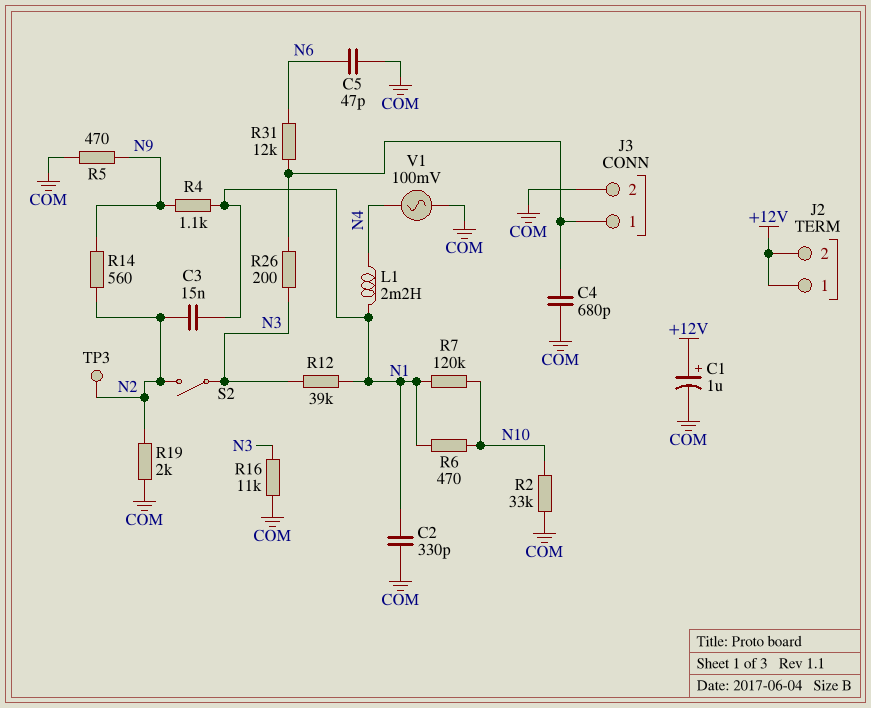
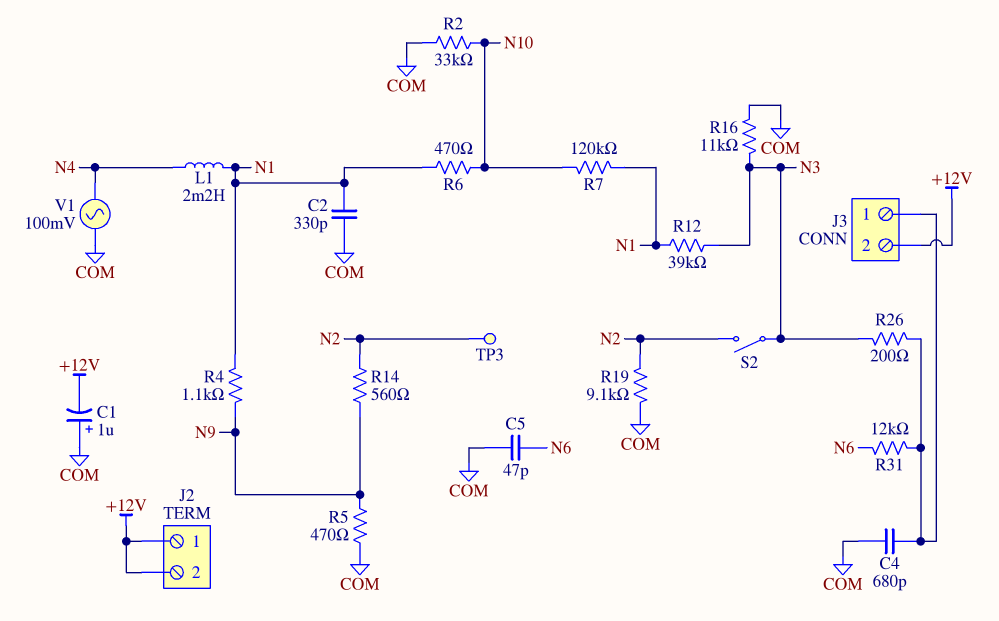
C1: 1uF (plus +12V, minus COM) -> 1uF (plus COM, minus +12V)
C3: 15nF (N1, N2) -> none
J3 pin 2: COM -> +12V
R19: 2k (COM, N2) -> 9.1k (COM, N2)

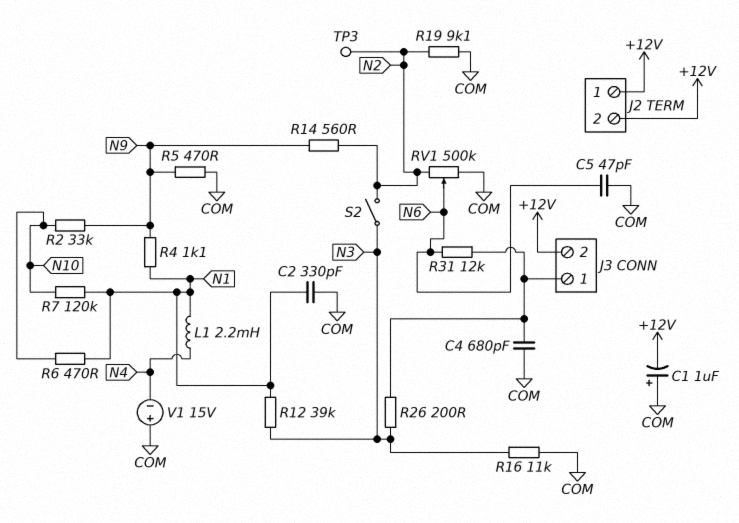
R2: 33k (COM, N10) -> 33k (N9, N10)
RV1: none -> 500k (COM, N2, wiper N6)
V1: AC 100mV (COM, N4) -> 15V (plus COM, minus N4)

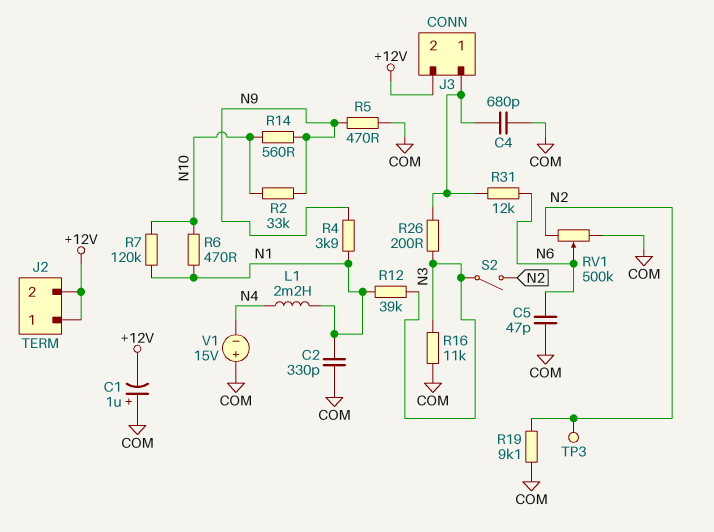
R4: 1.1k (N1, N9) -> 3.9k (N1, N9)
R14: 560 (N2, N9) -> 560 (N9, N10)

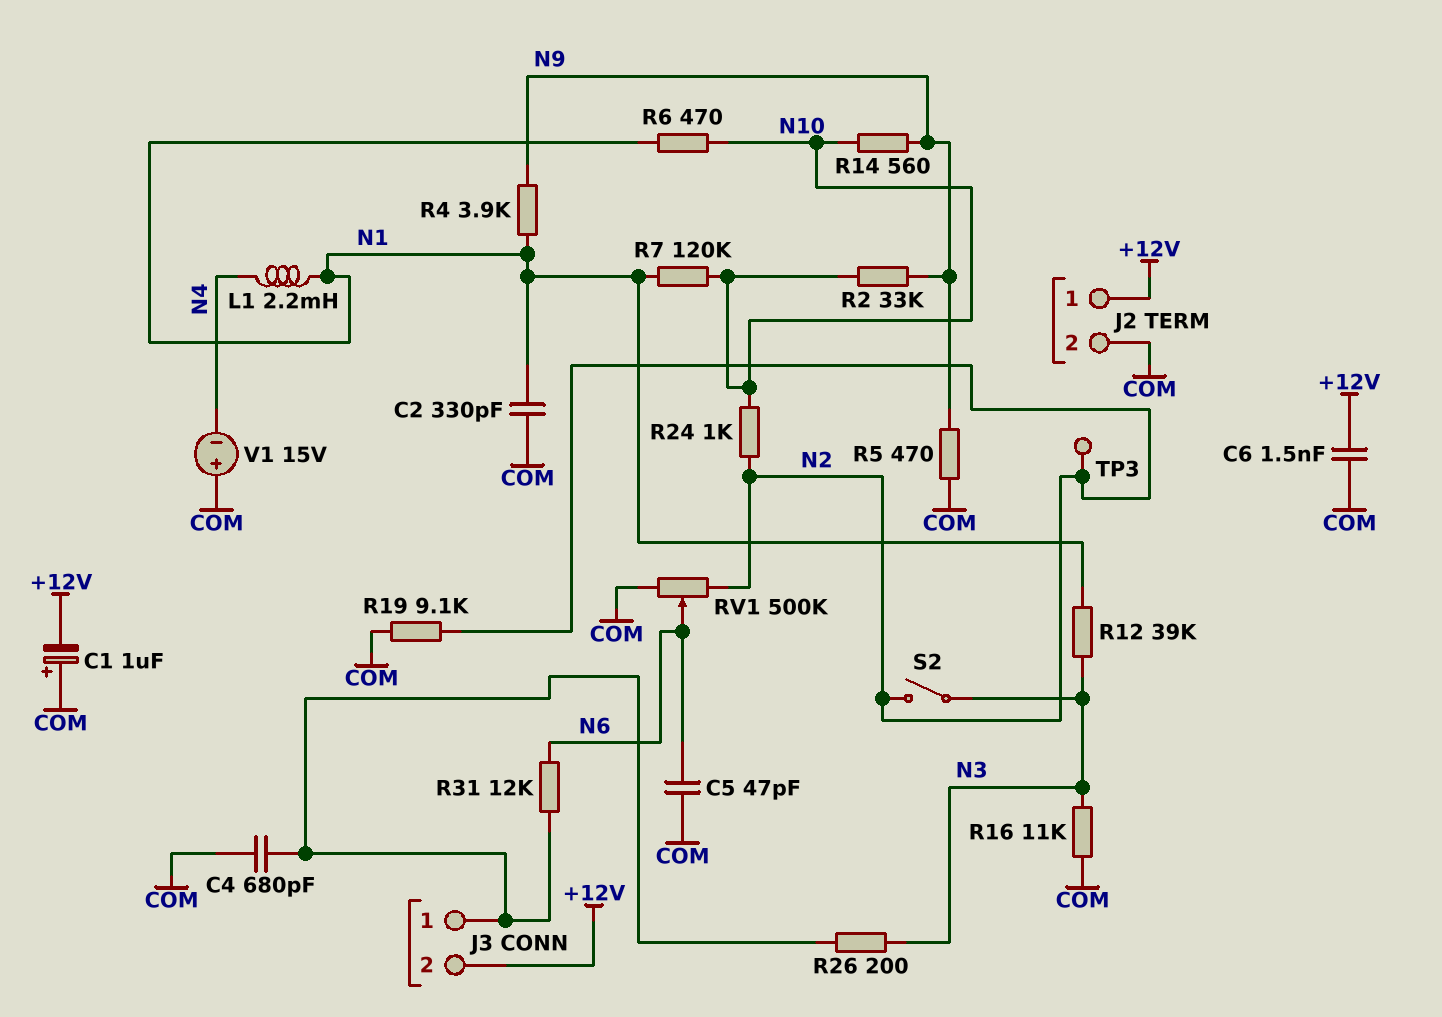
C6: none -> 1.5nF (+12V, COM)
J2 pin 2: +12V -> COM
R24: none -> 1k (N2, N10)

